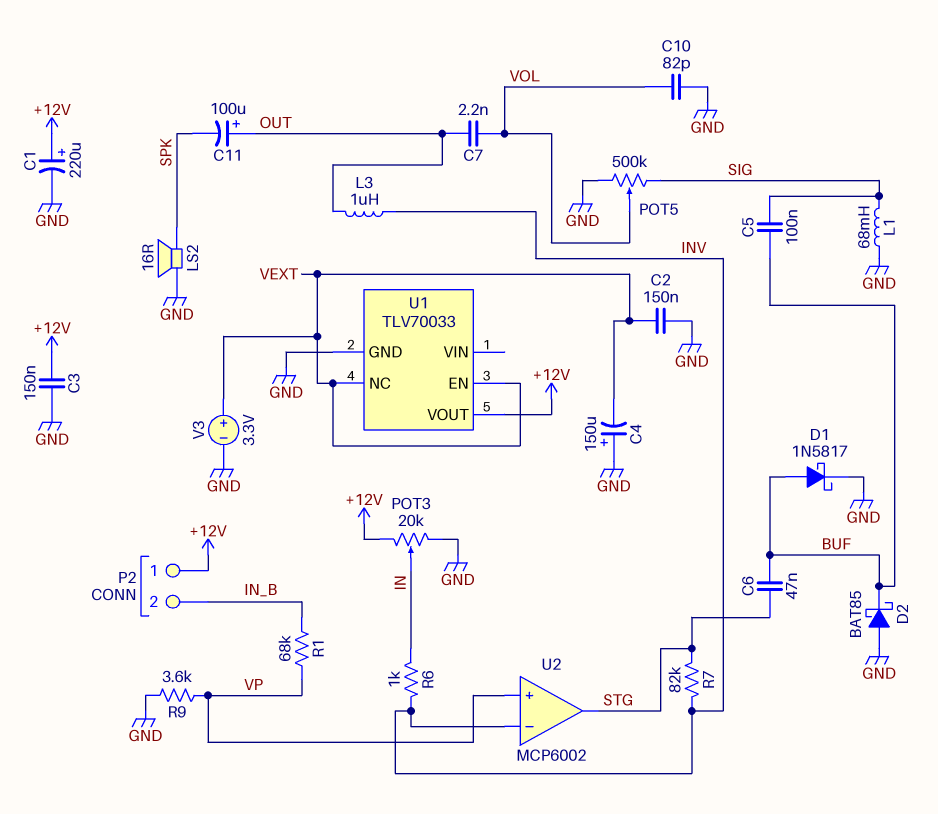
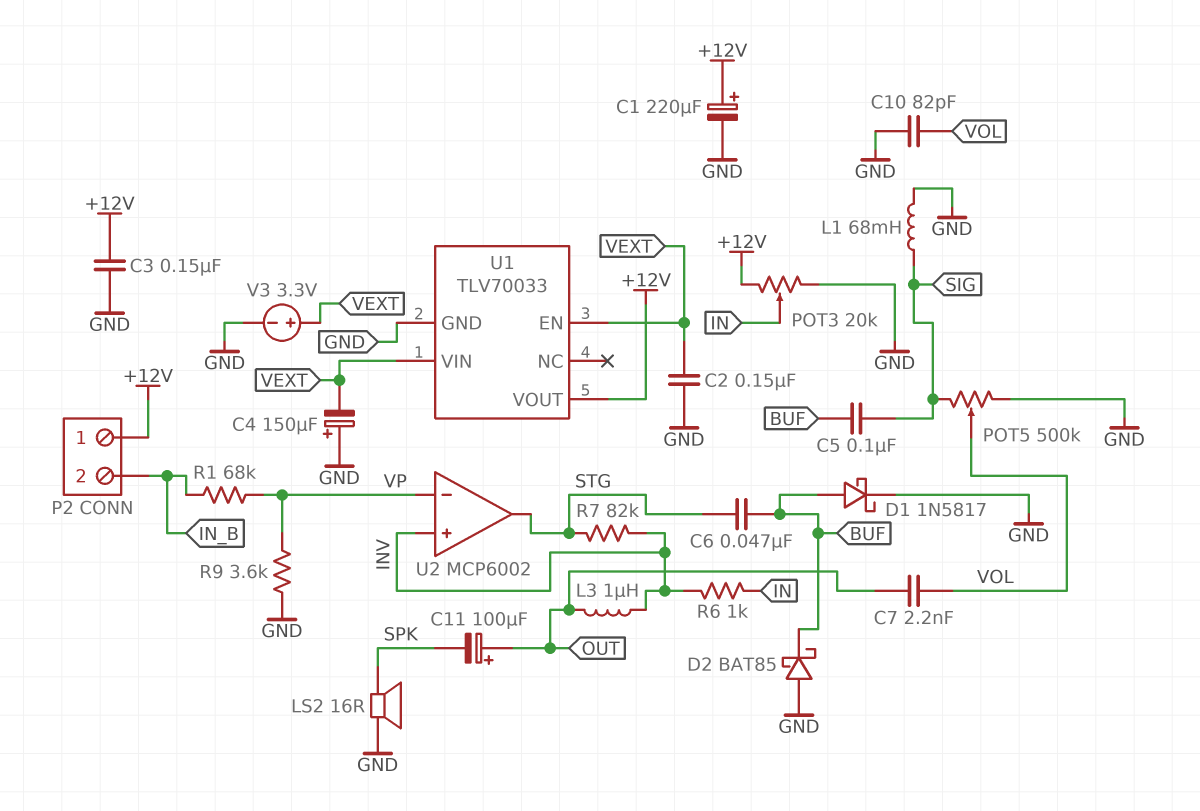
U1 pin NC: VEXT -> none
U1 pin VIN: none -> VEXT
U2 pin in+: VP -> INV
U2 pin in-: INV -> VP

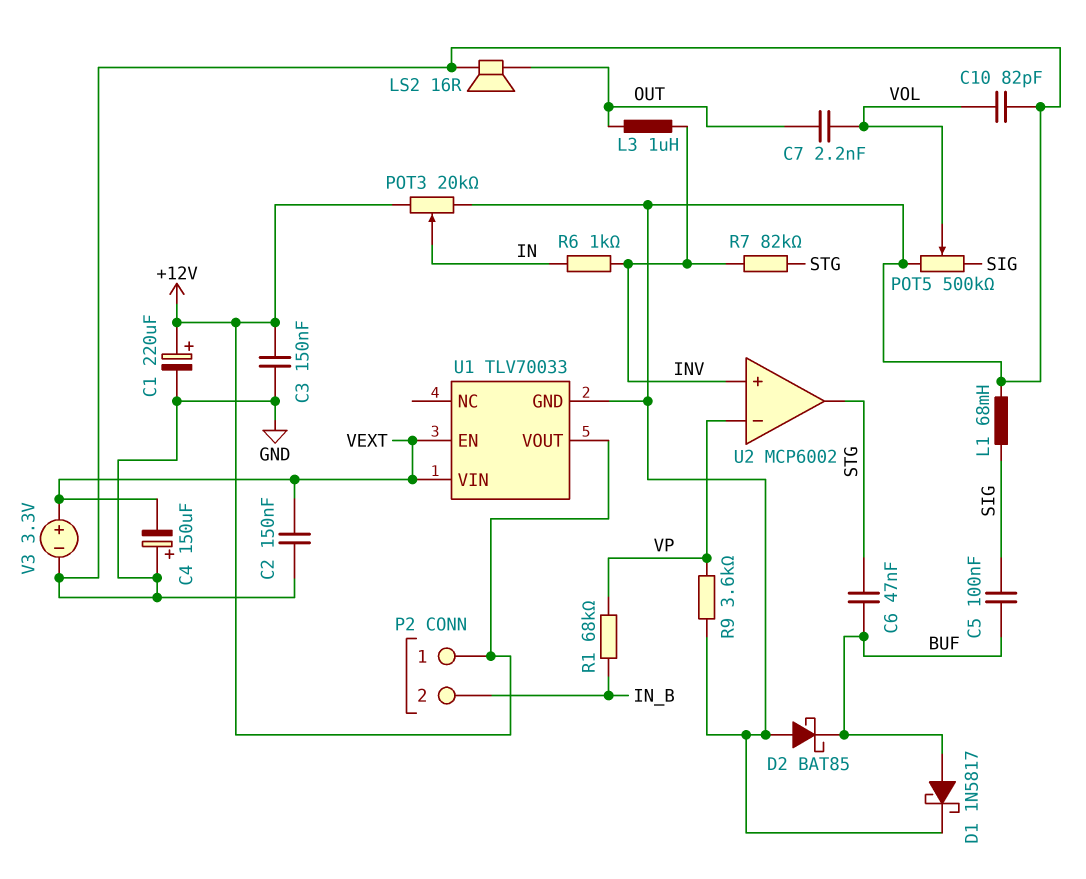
C11: 100uF (plus OUT, minus SPK) -> none
LS2: speaker 16R (GND, SPK) -> speaker 16R (GND, OUT)

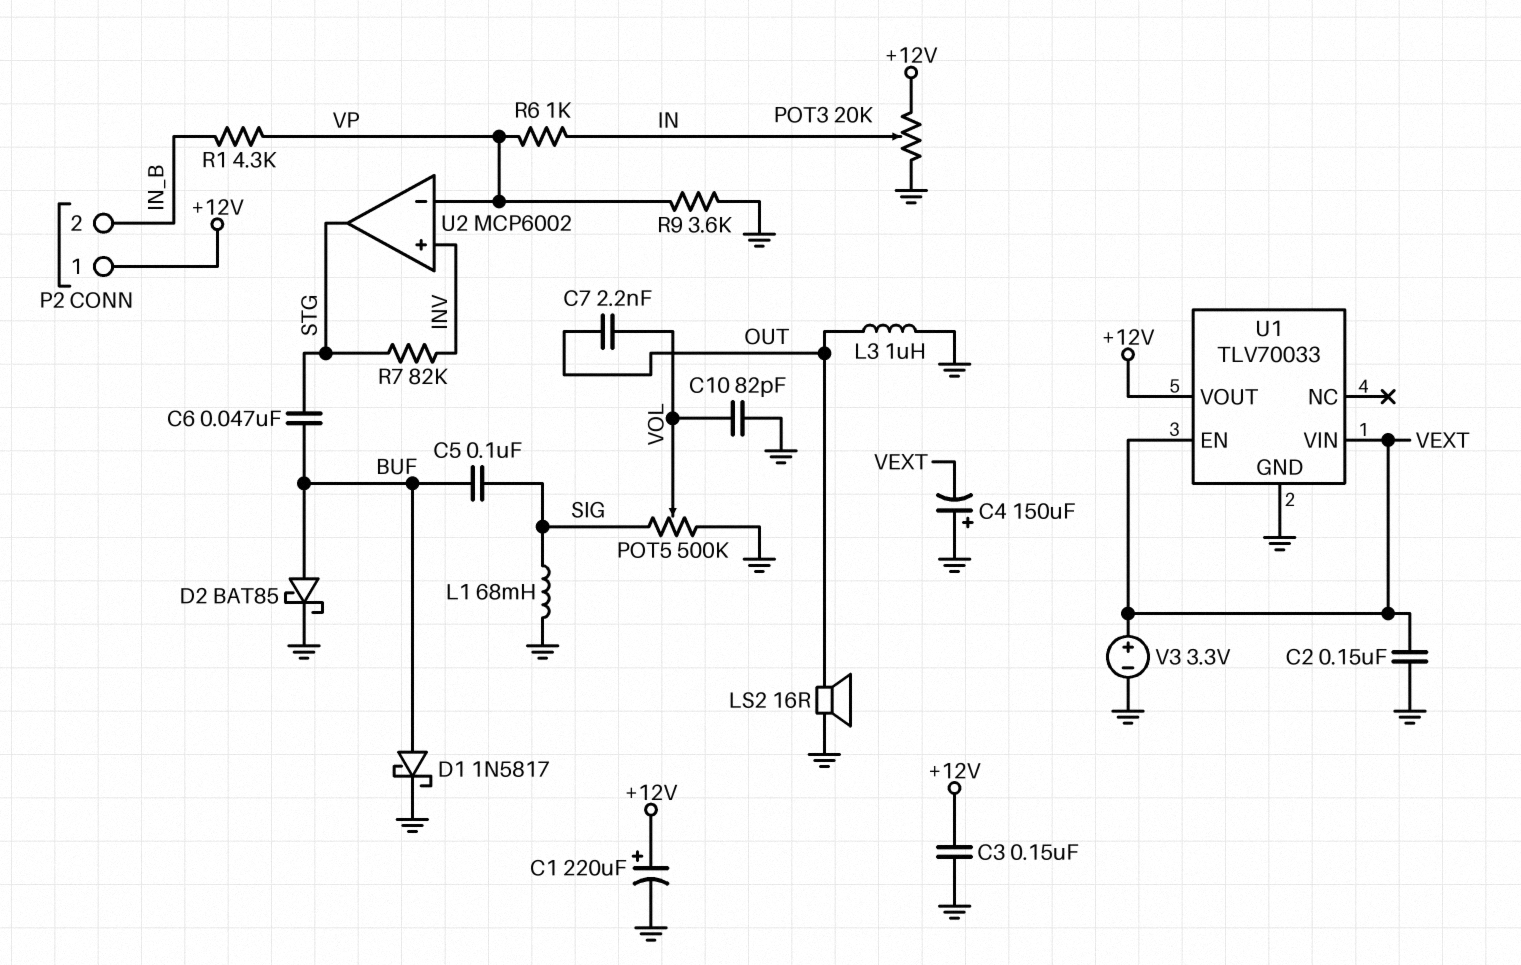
D2: schottky BAT85 (A GND, K BUF) -> schottky BAT85 (A BUF, K GND)
L3: 1uH (INV, OUT) -> 1uH (GND, OUT)
R1: 68k (IN_B, VP) -> 4.3k (IN_B, VP)
R6: 1k (IN, INV) -> 1k (IN, VP)

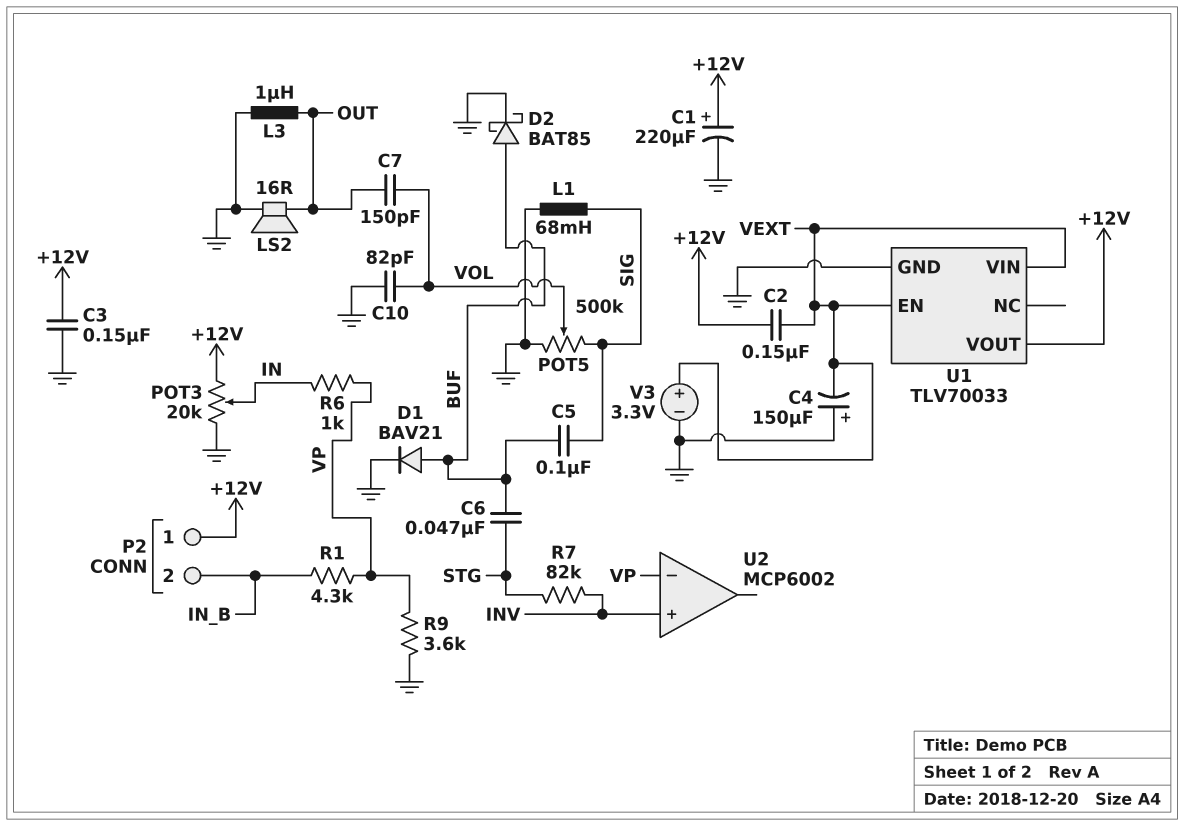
C2: 150nF (GND, VEXT) -> 150nF (+12V, VEXT)
C7: 2.2nF (OUT, VOL) -> 150pF (OUT, VOL)
D1: schottky 1N5817 (A BUF, K GND) -> diode BAV21 (A BUF, K GND)
U2 pin out: STG -> none

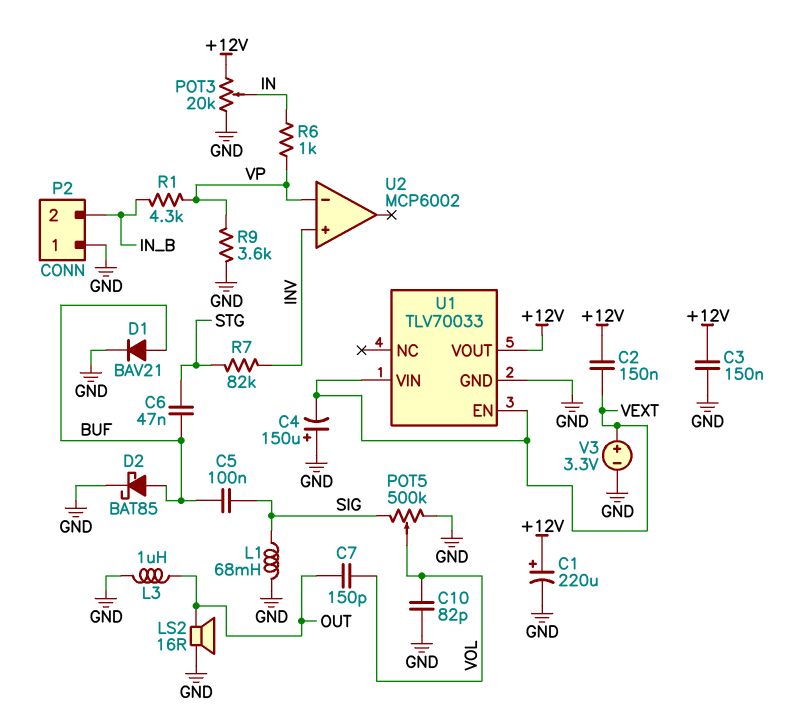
P2 pin 1: +12V -> GND

